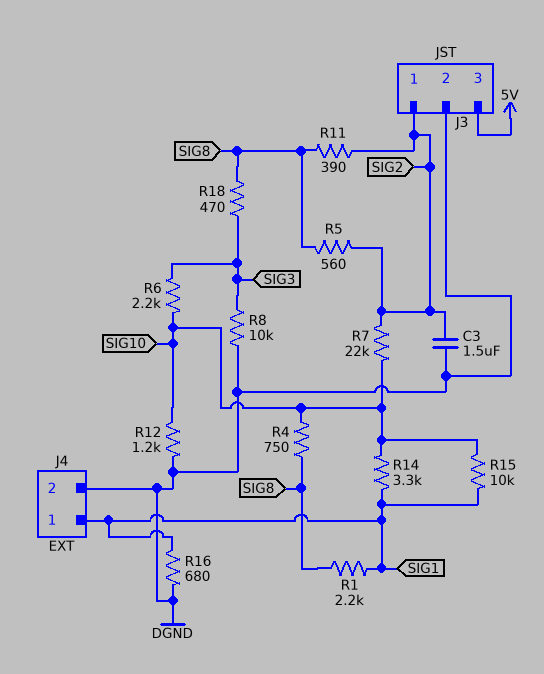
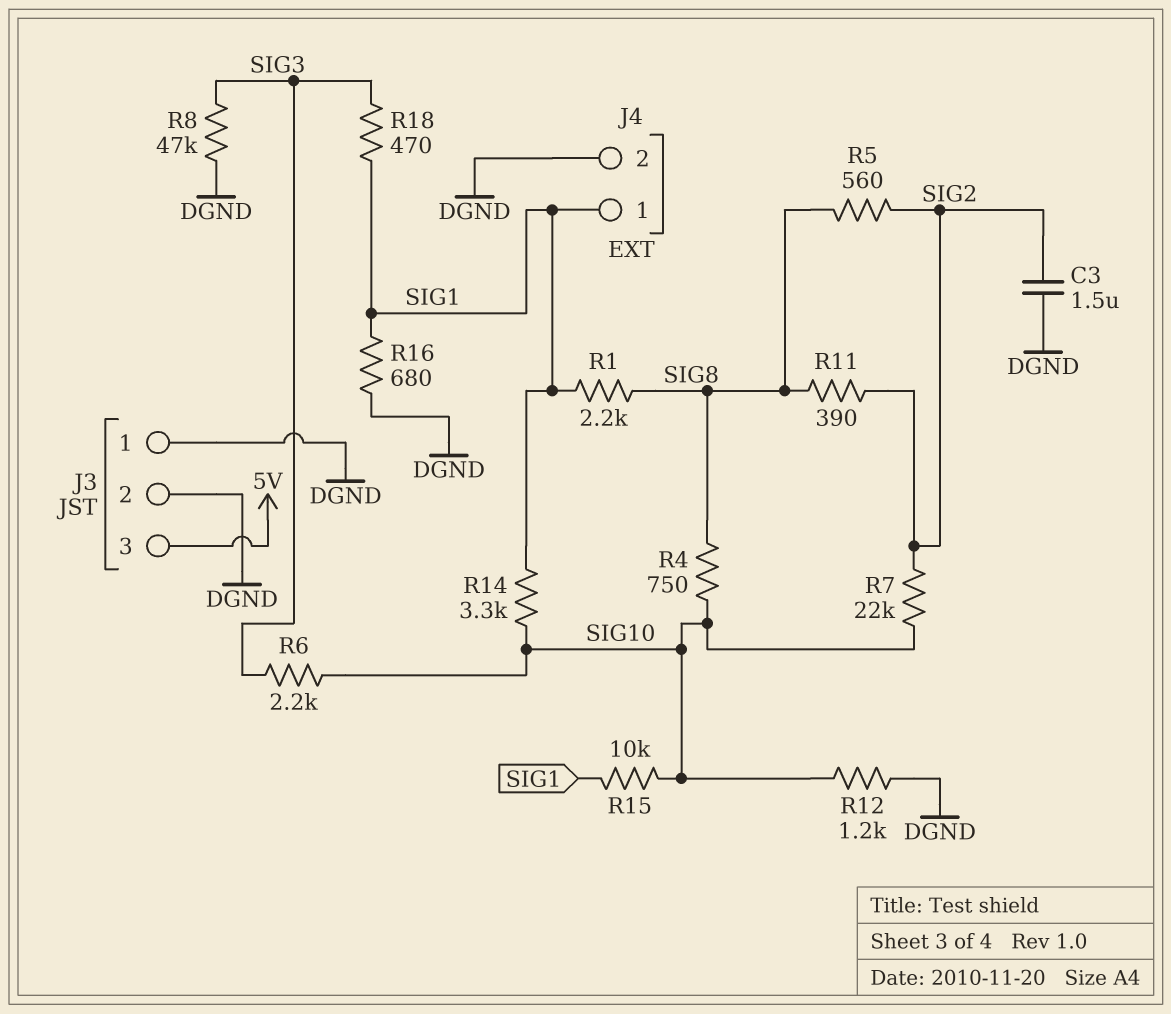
J3 pin 1: SIG2 -> DGND
R8: 10k (DGND, SIG3) -> 47k (DGND, SIG3)
R18: 470 (SIG3, SIG8) -> 470 (SIG1, SIG3)

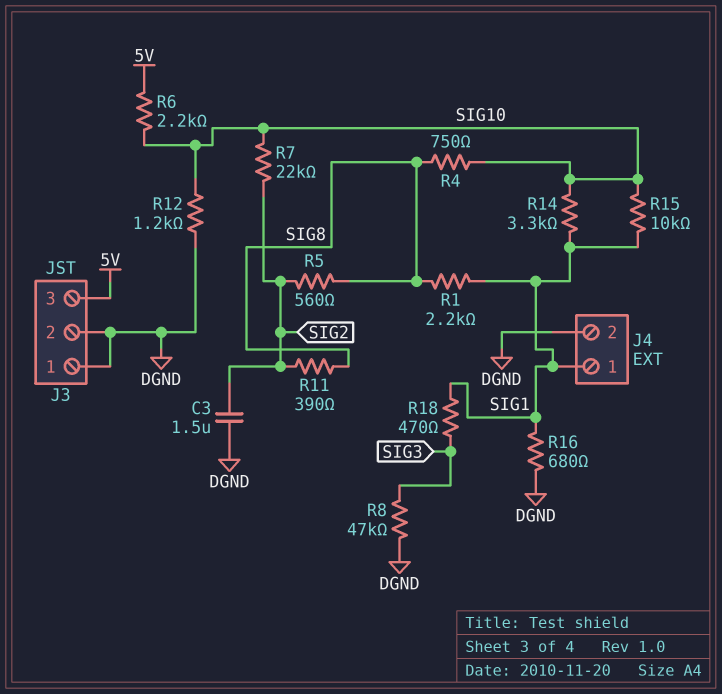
R6: 2.2k (SIG3, SIG10) -> 2.2k (5V, SIG10)

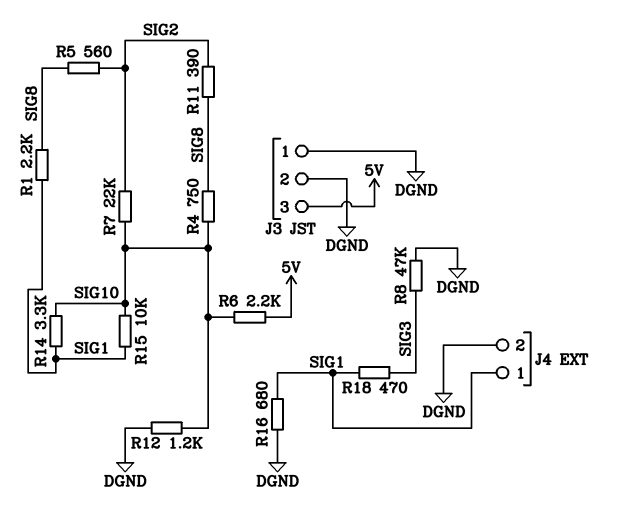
C3: 1.5uF (DGND, SIG2) -> none

